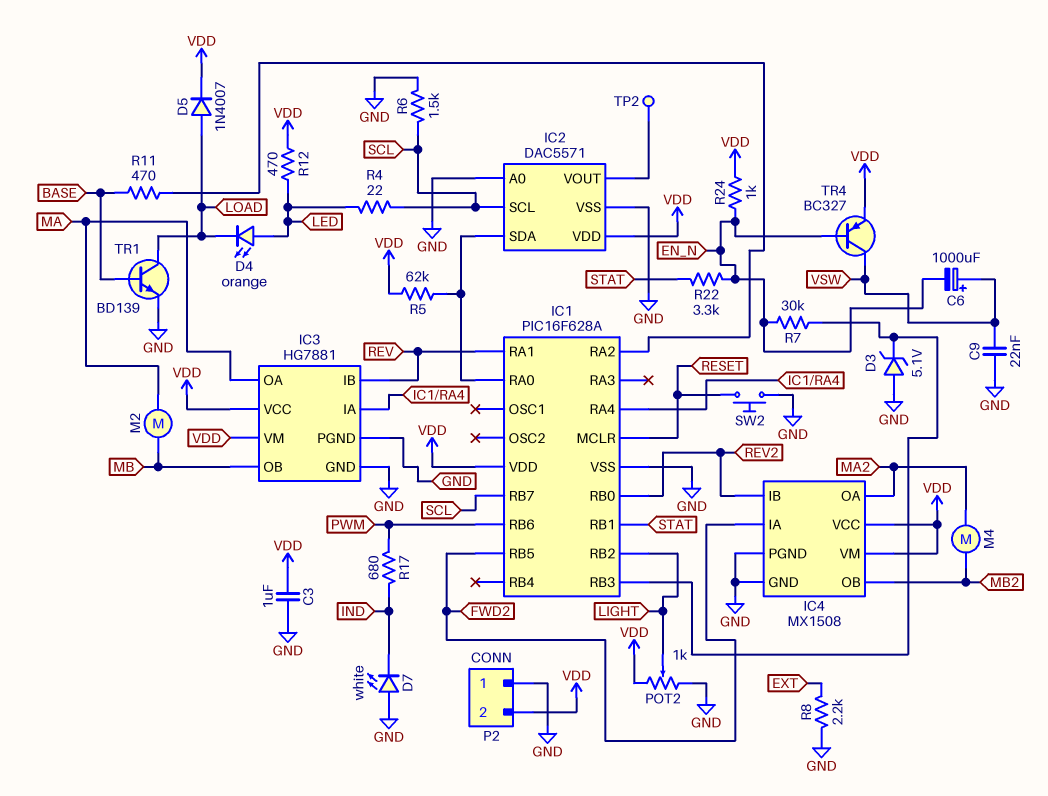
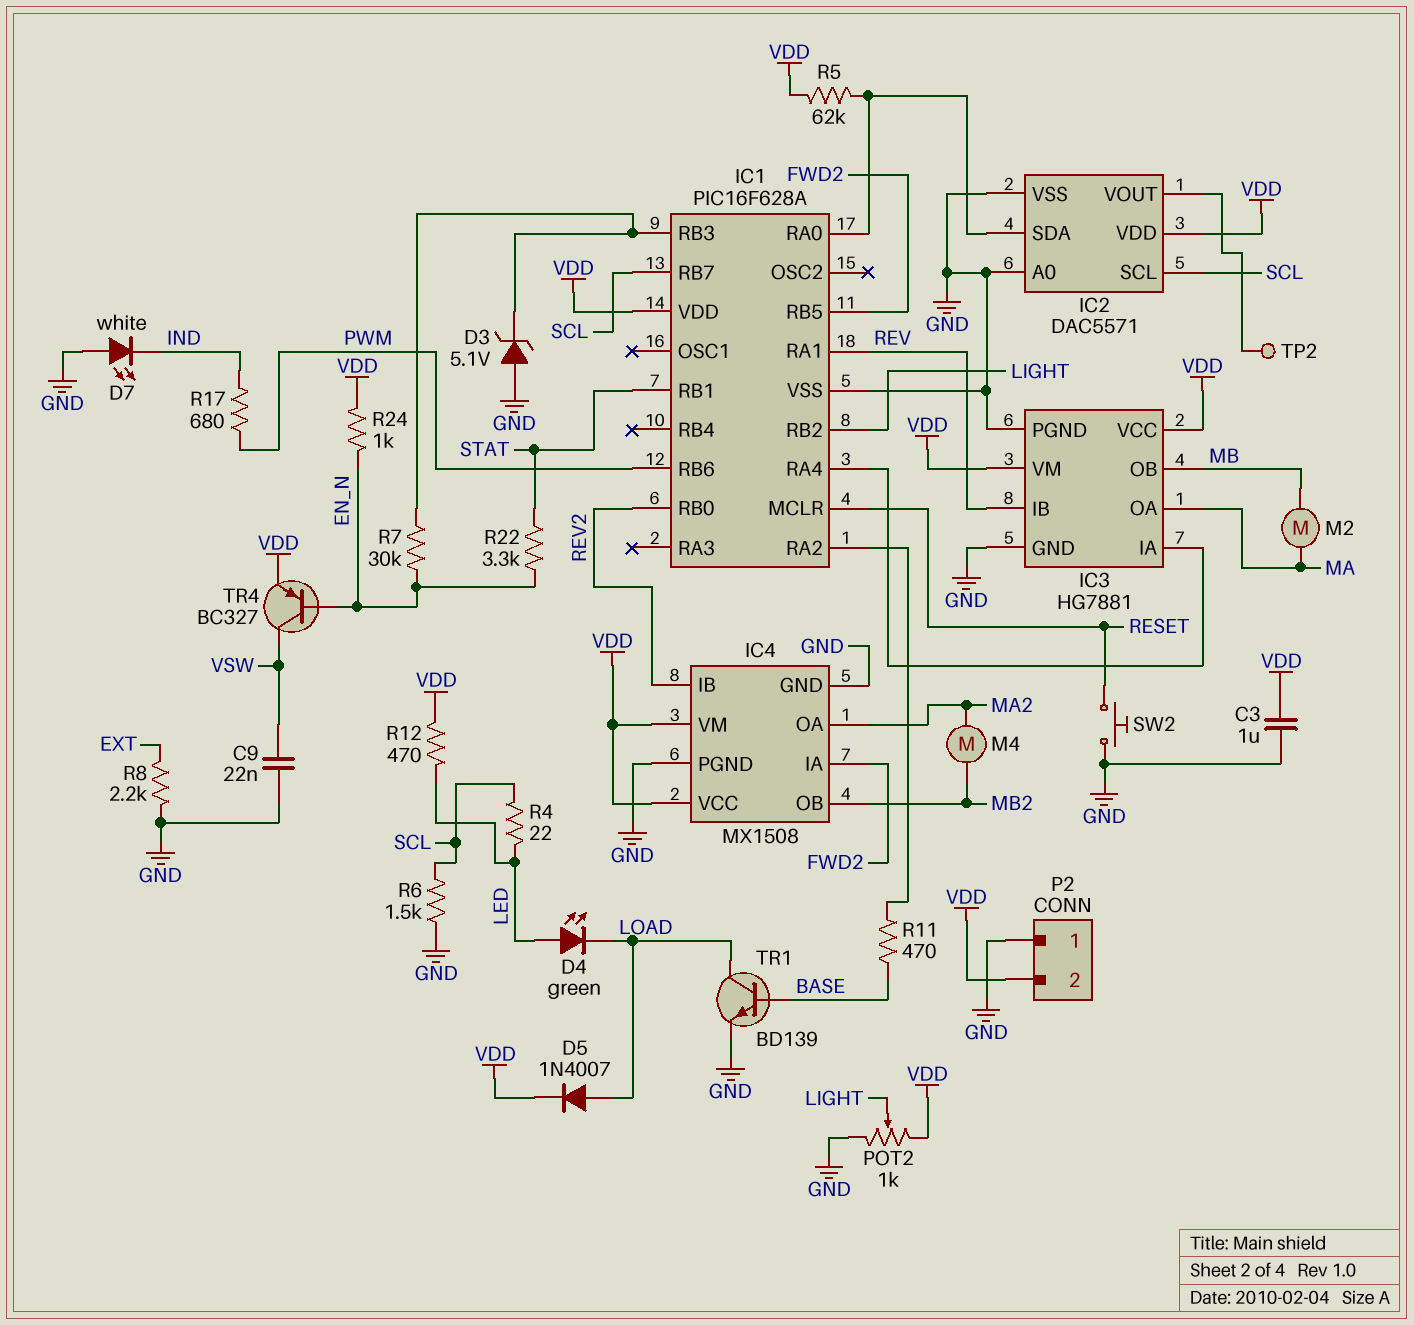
C6: 1000uF (plus VSW, minus EN_N) -> none
D4: LED orange (A LED, K LOAD) -> LED green (A LED, K LOAD)

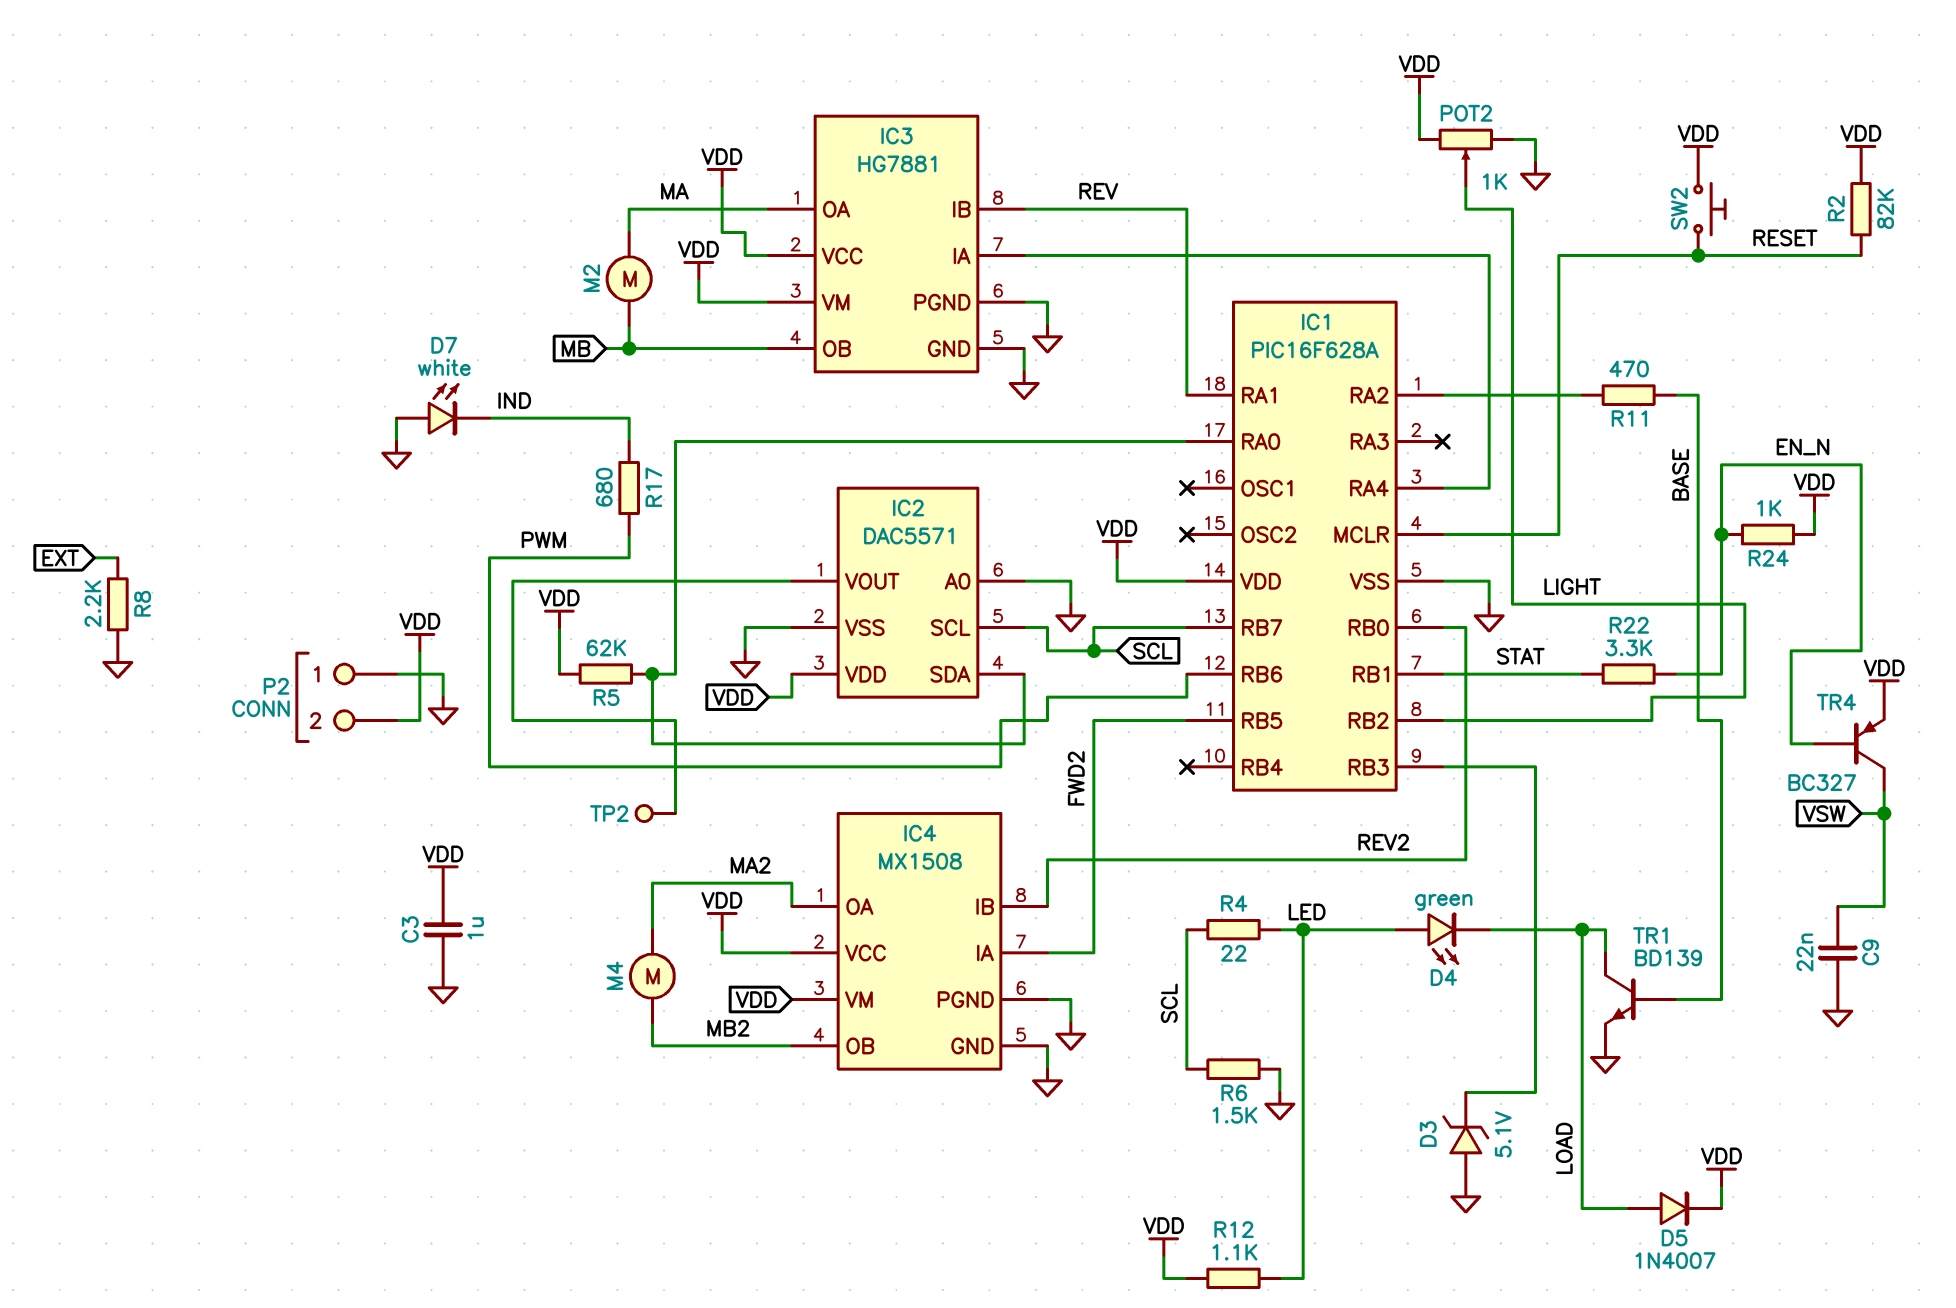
R2: none -> 82k (RESET, VDD)
R7: 30k (EN_N, IC1/RB3) -> none
R12: 470 (LED, VDD) -> 1.1k (LED, VDD)
SW2: button (GND, RESET) -> button (RESET, VDD)

